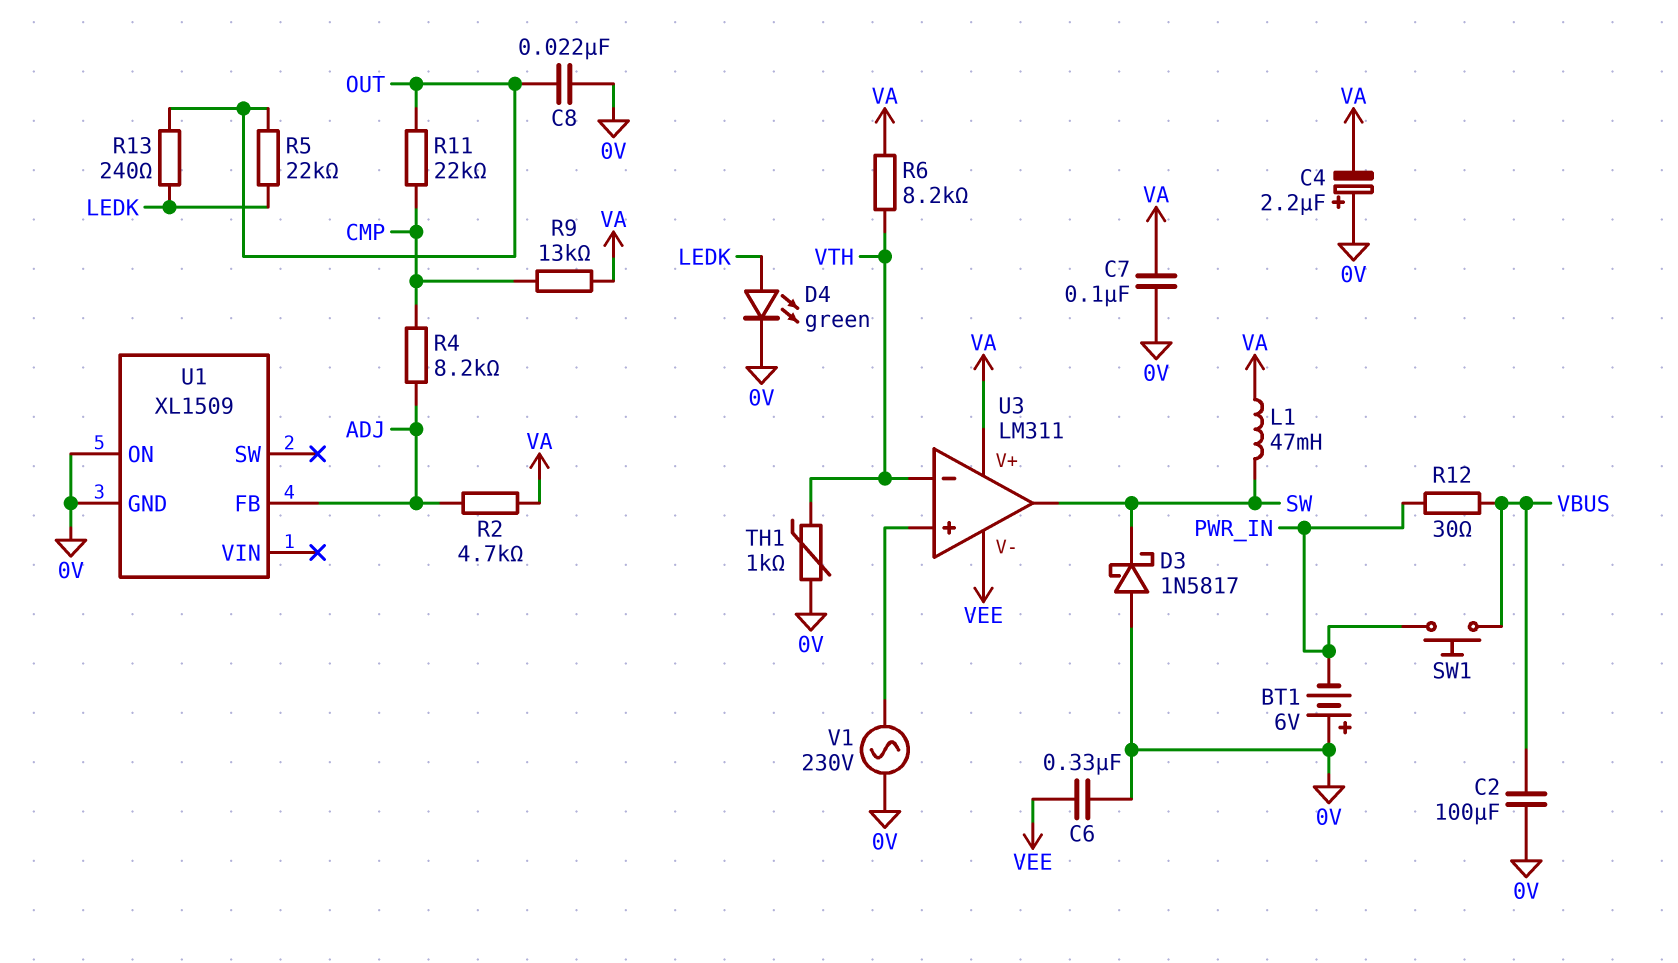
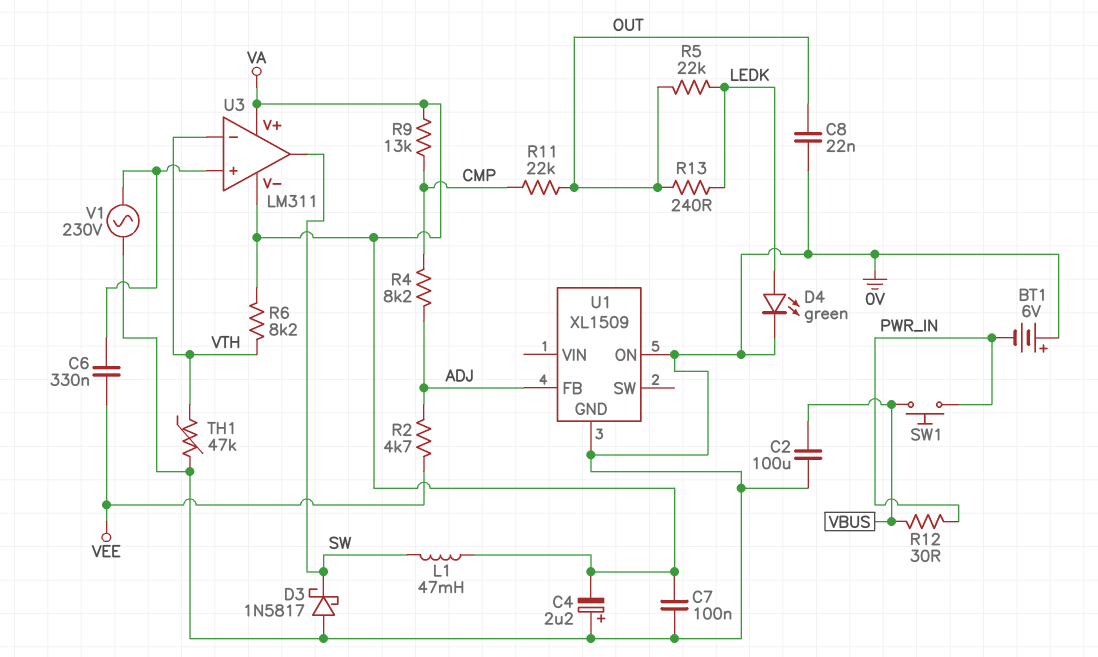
C6: 330nF (0V, VEE) -> 330nF (U3/in+, VEE)
R2: 4.7k (ADJ, VA) -> 4.7k (ADJ, VEE)
TH1: 1k (0V, VTH) -> 47k (0V, VTH)
U3 pin V-: VEE -> VA

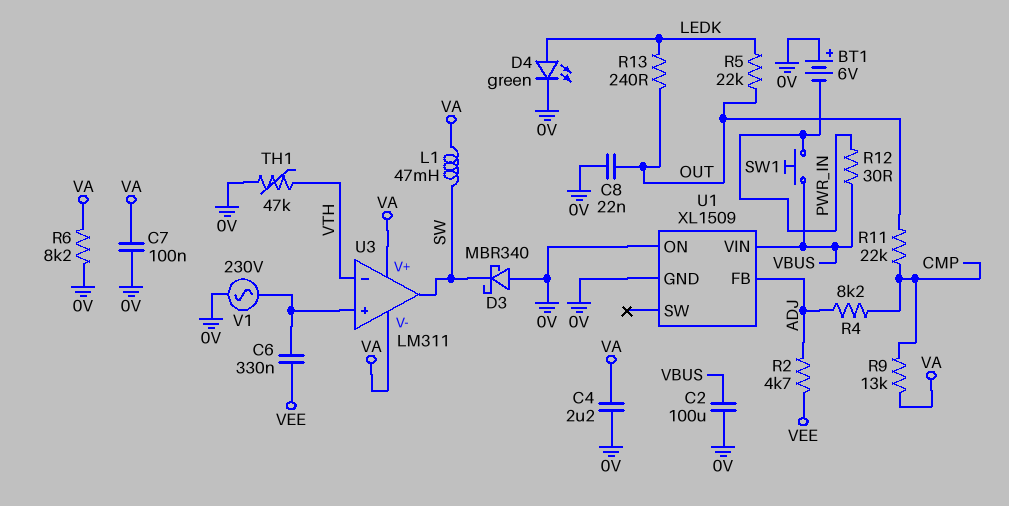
C4: 2.2uF (plus 0V, minus VA) -> 2.2uF (0V, VA)
D3: schottky 1N5817 (A 0V, K SW) -> schottky MBR340 (A 0V, K SW)
R6: 8.2k (VA, VTH) -> 8.2k (0V, VA)
U1 pin VIN: none -> VBUS

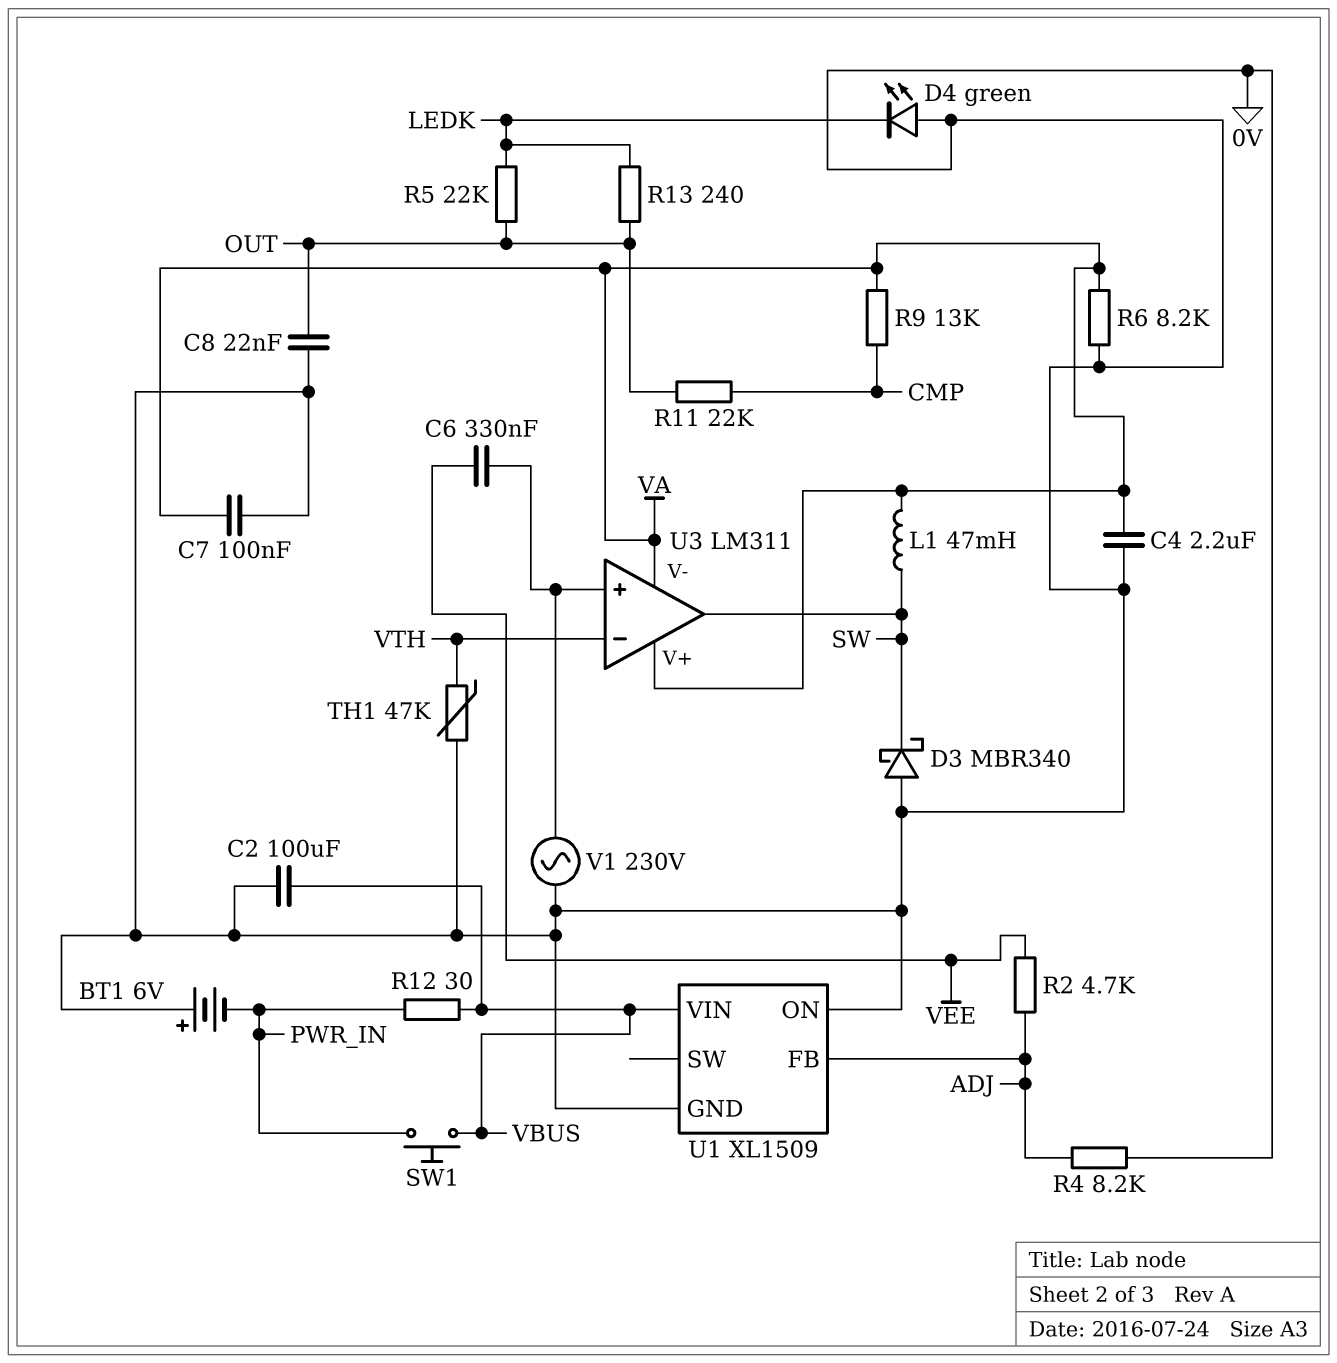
D4: LED green (A LEDK, K 0V) -> LED green (A 0V, K LEDK)
R4: 8.2k (ADJ, CMP) -> 8.2k (0V, ADJ)

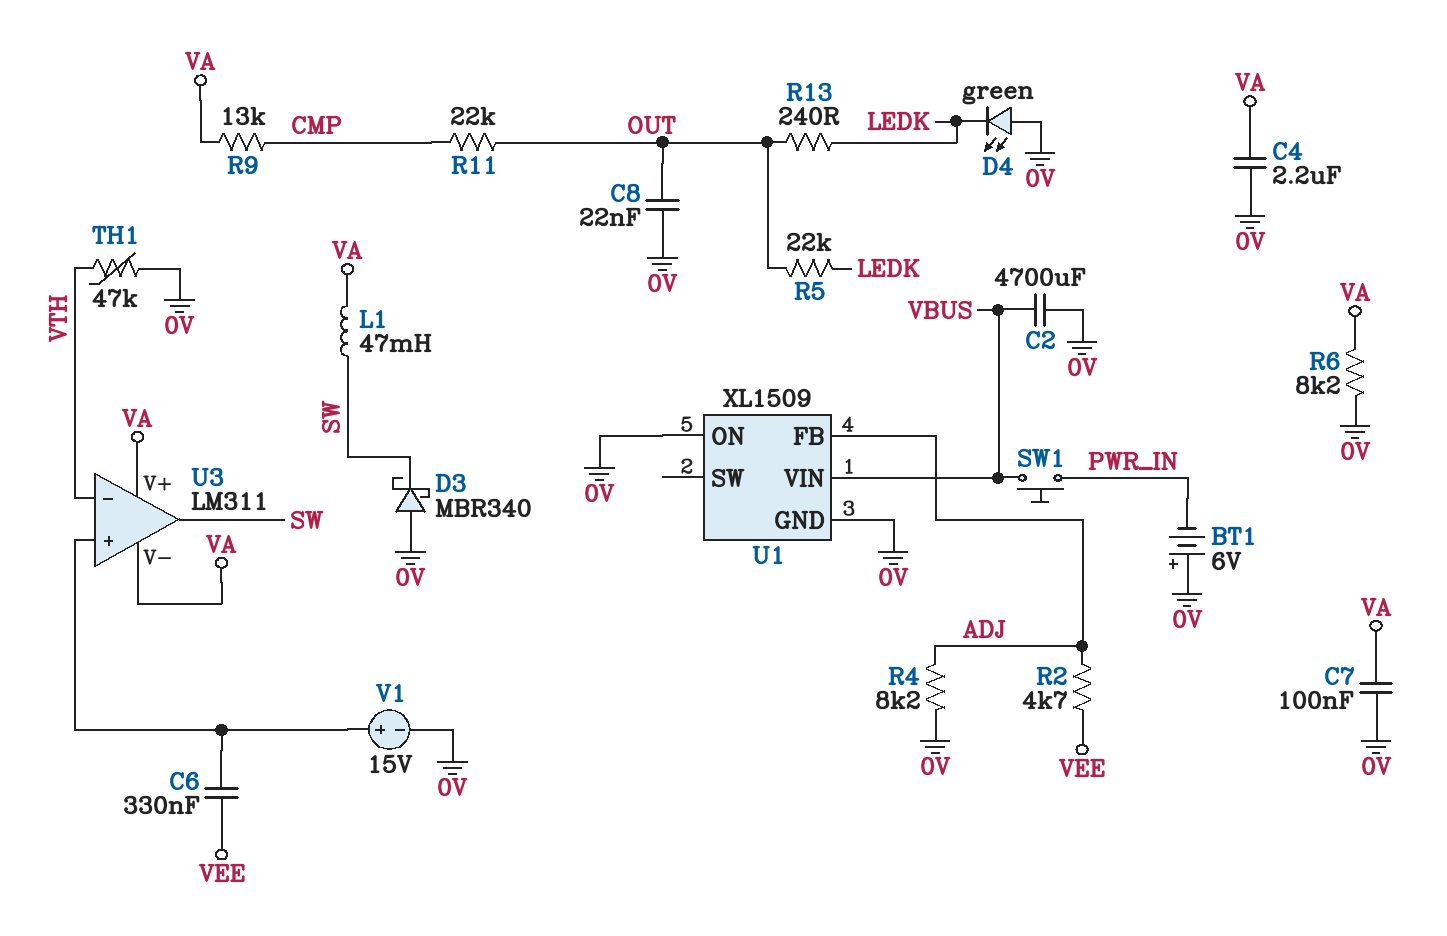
C2: 100uF (0V, VBUS) -> 4700uF (0V, VBUS)
R12: 30 (PWR_IN, VBUS) -> none
V1: AC 230V (0V, U3/in+) -> 15V (plus U3/in+, minus 0V)

